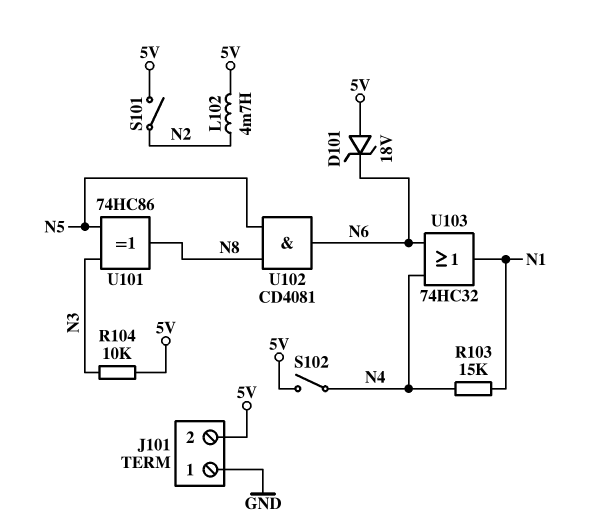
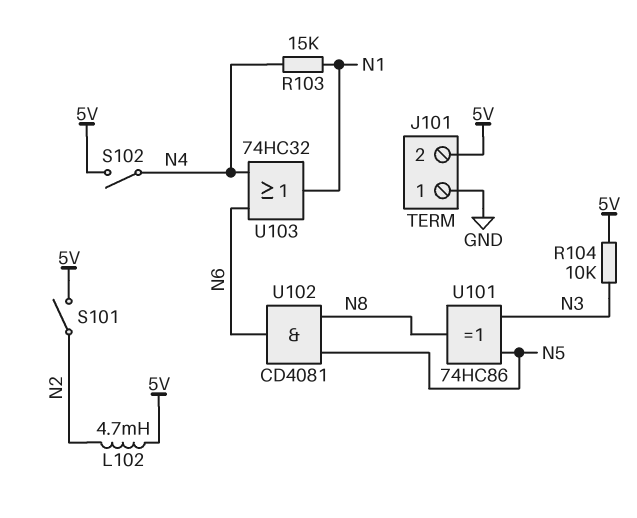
D101: zener 18V (A 5V, K N6) -> none

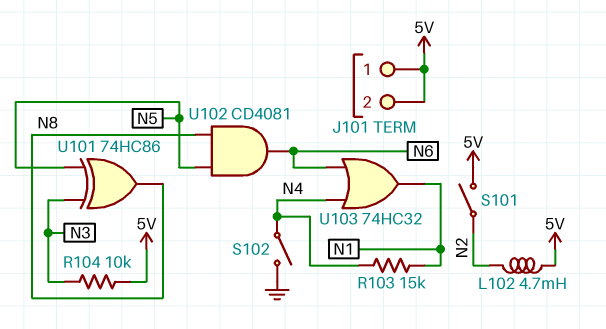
J101 pin 1: GND -> 5V
S102: switch (5V, N4) -> switch (GND, N4)

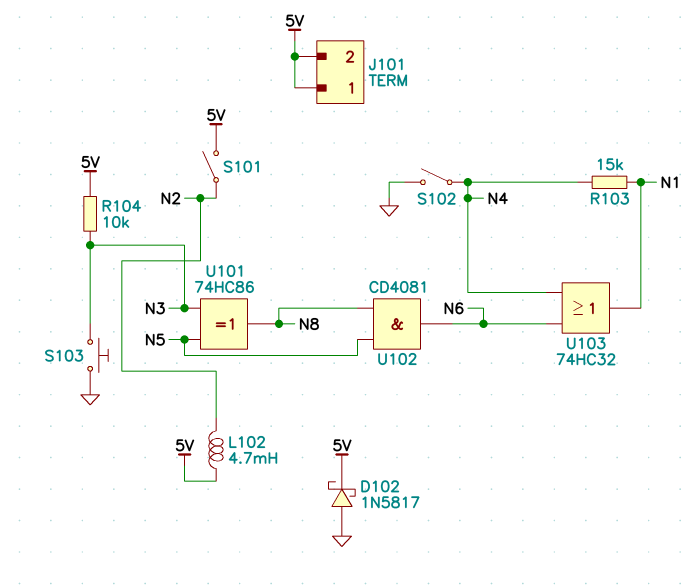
D102: none -> schottky 1N5817 (A GND, K 5V)
S103: none -> button (GND, N3)

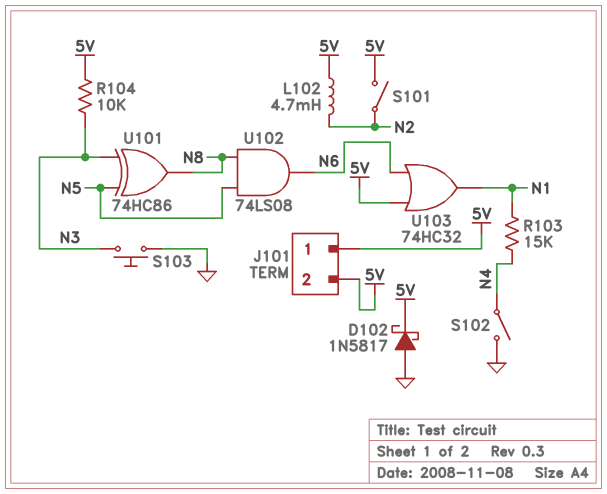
U102: AND CD4081 (in N5, in N8, out N6) -> AND 74LS08 (in N5, in N8, out N6)
U103: OR 74HC32 (in N4, in N6, out N1) -> OR 74HC32 (in 5V, in N6, out N1)

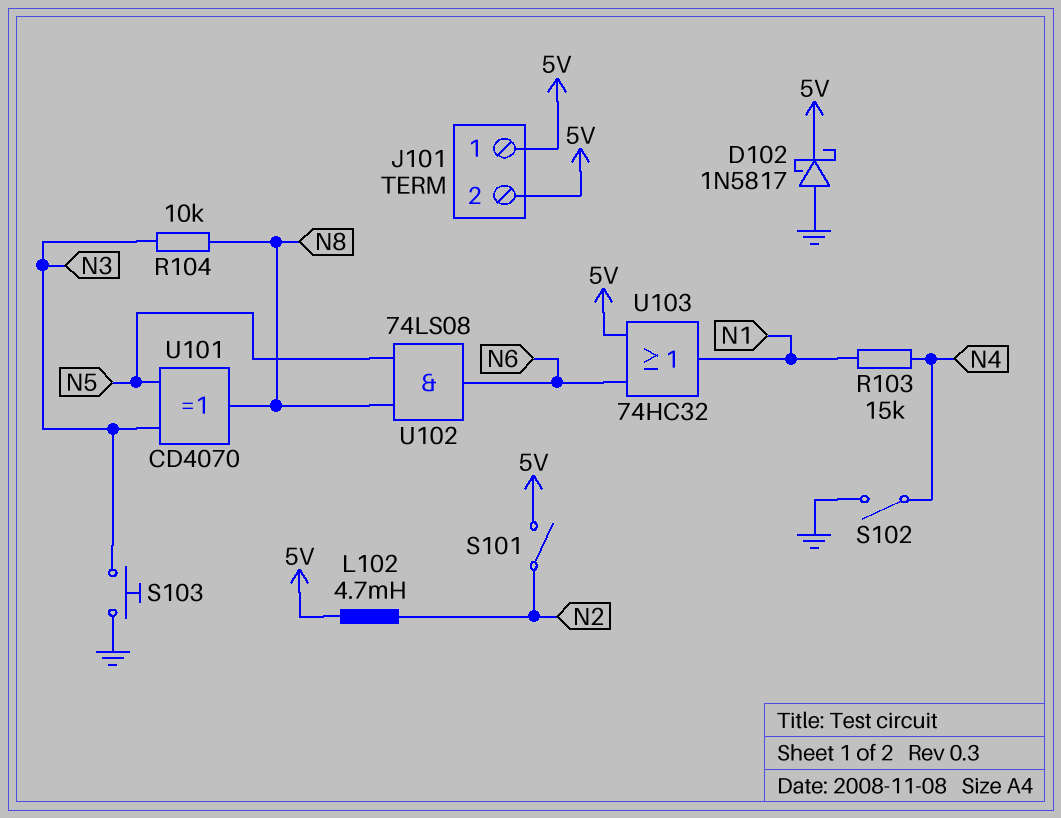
R104: 10k (5V, N3) -> 10k (N3, N8)
U101: XOR 74HC86 (in N3, in N5, out N8) -> XOR CD4070 (in N3, in N5, out N8)

